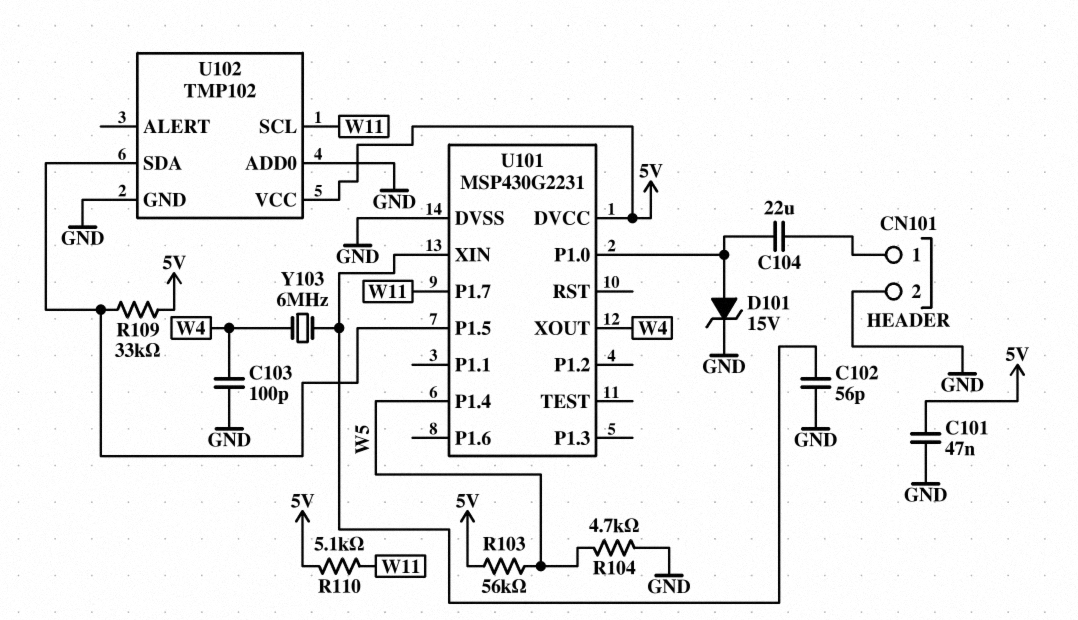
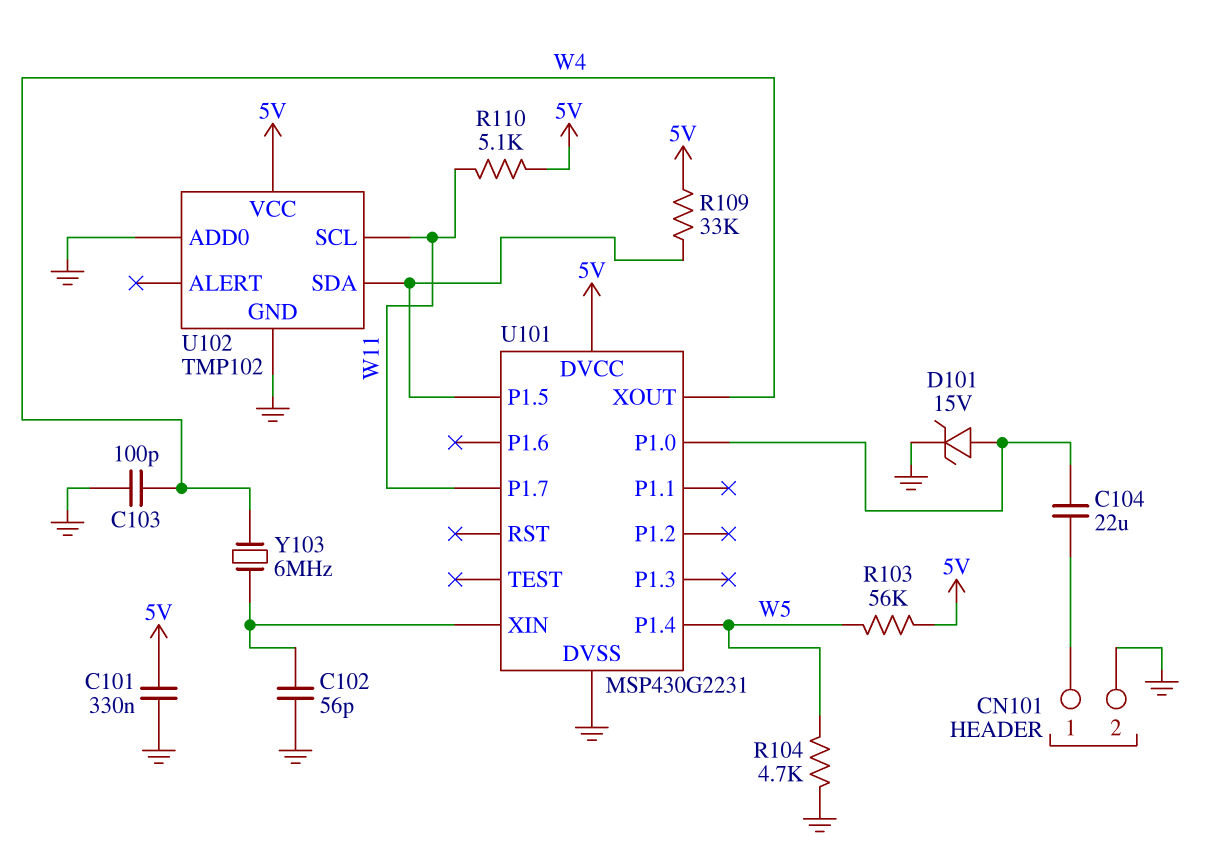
C101: 47nF (5V, GND) -> 330nF (5V, GND)

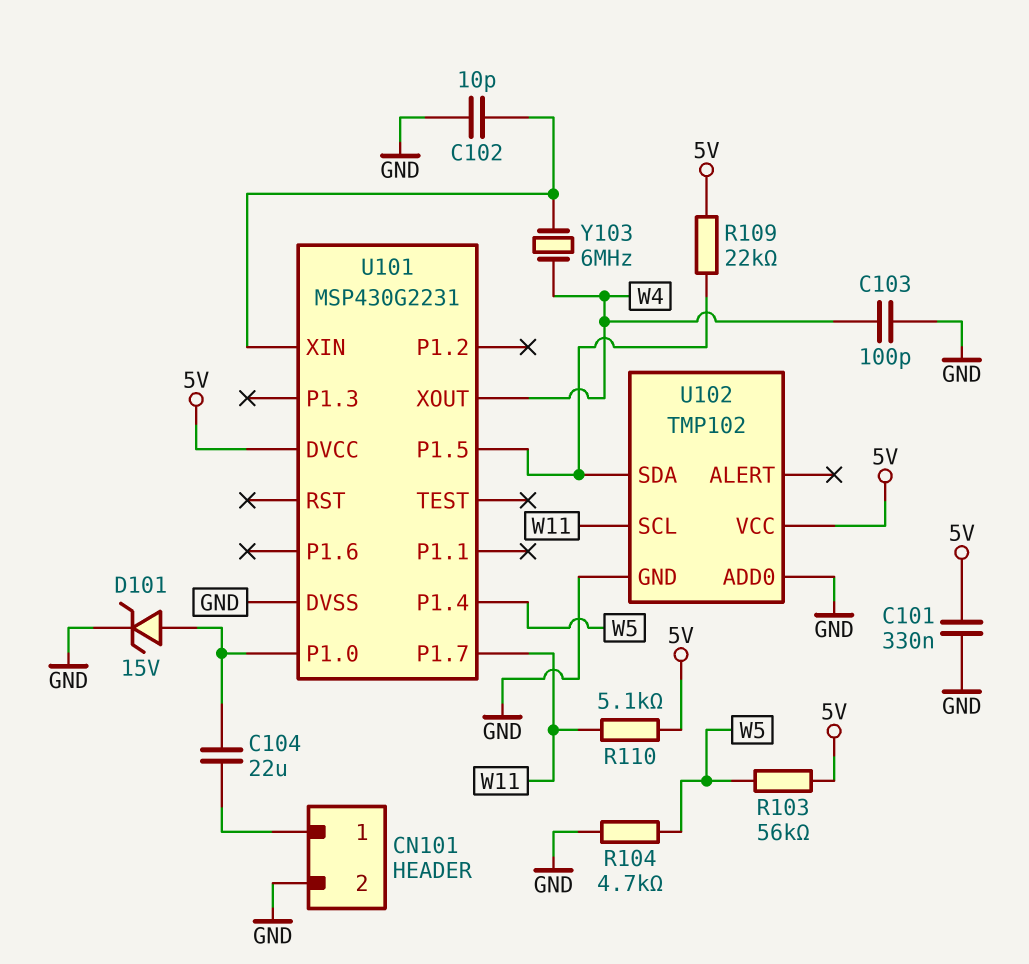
C102: 56pF (GND, U101/XIN) -> 10pF (GND, U101/XIN)
R109: 33k (5V, U101/P1.5) -> 22k (5V, U101/P1.5)

